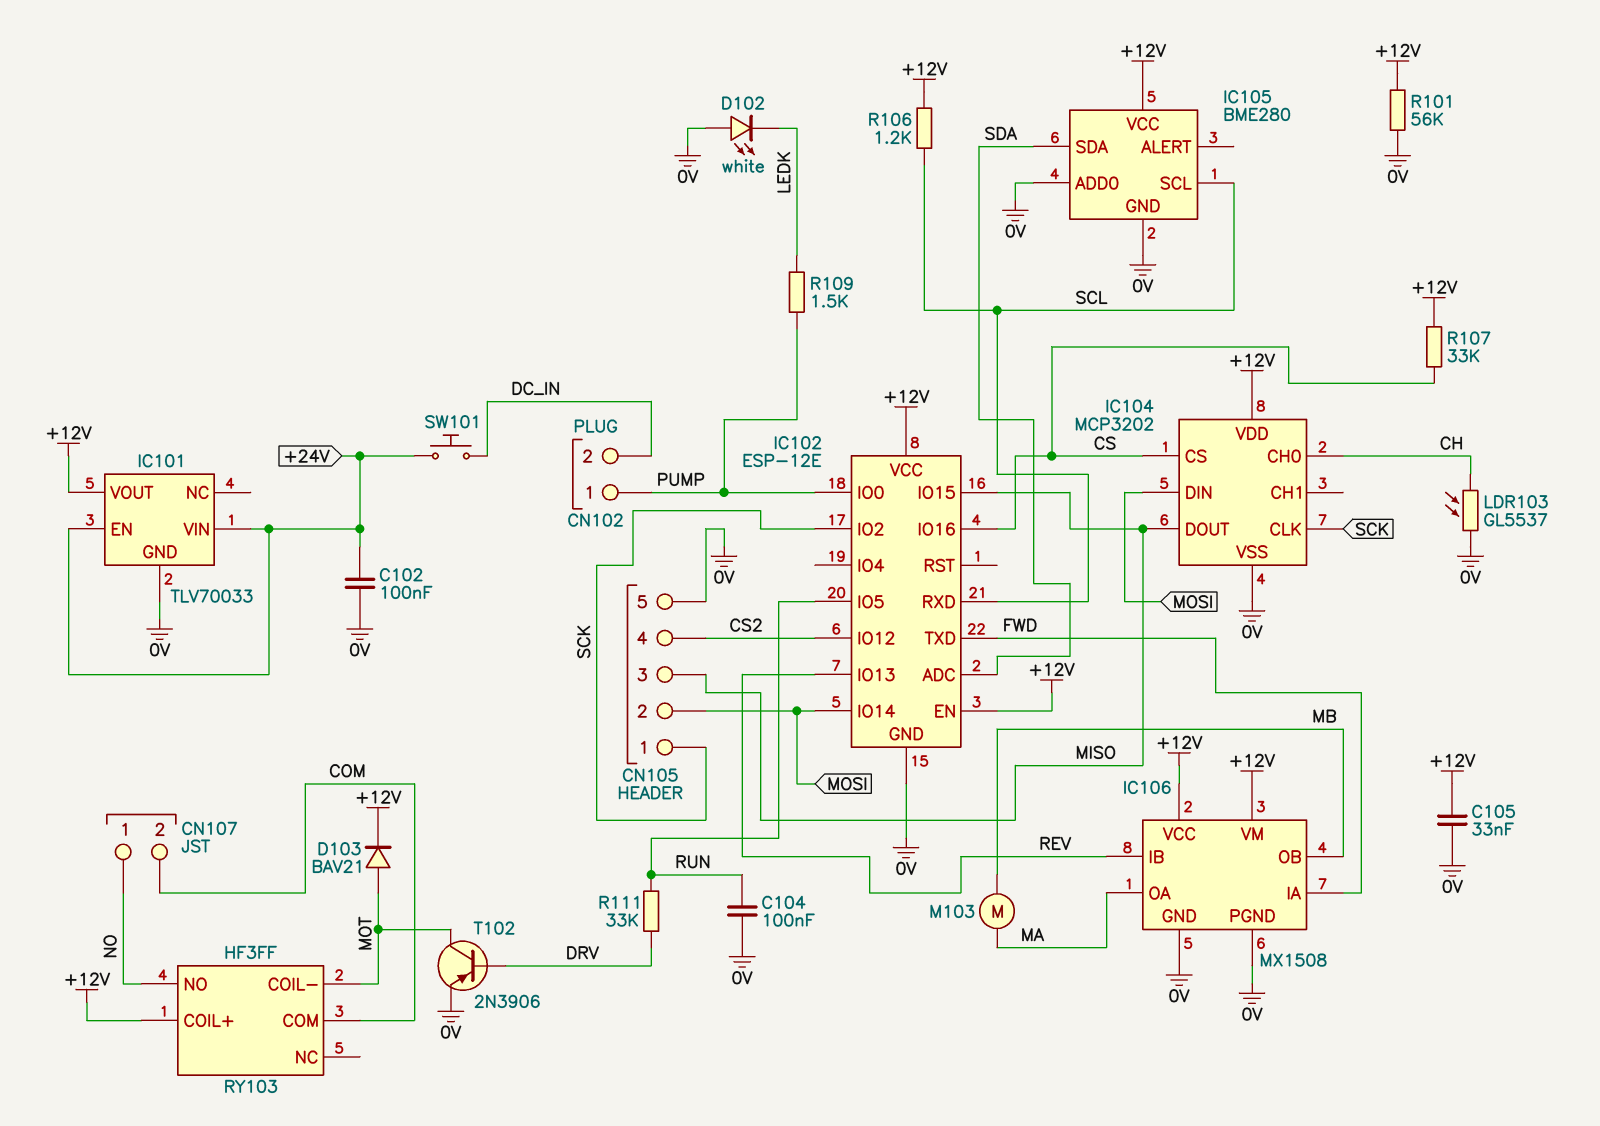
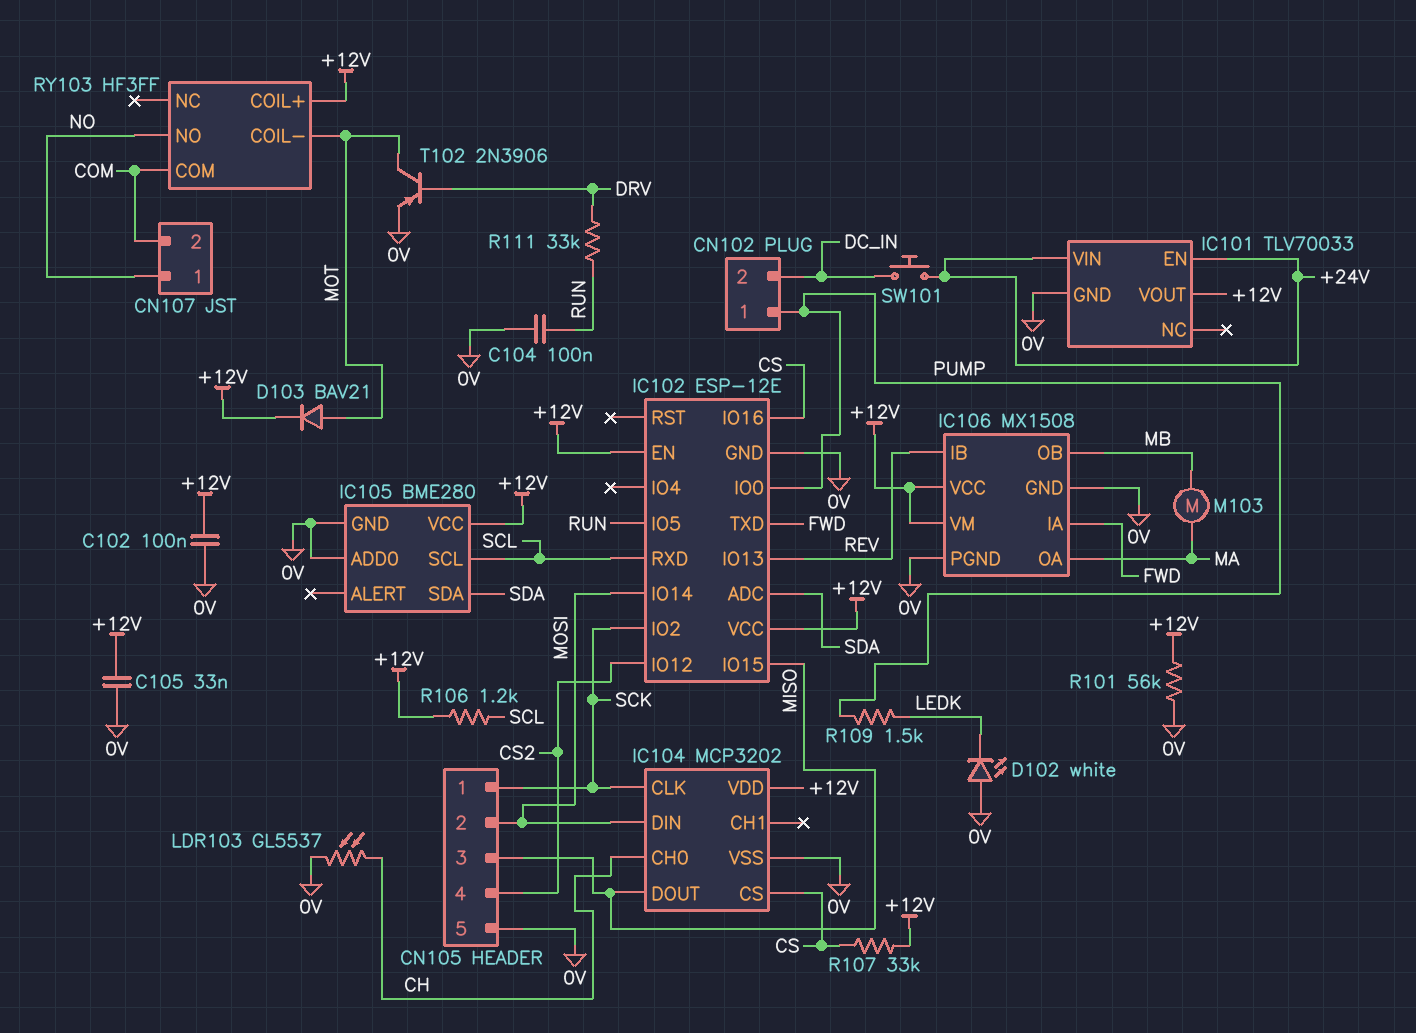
C102: 100nF (+24V, 0V) -> 100nF (+12V, 0V)

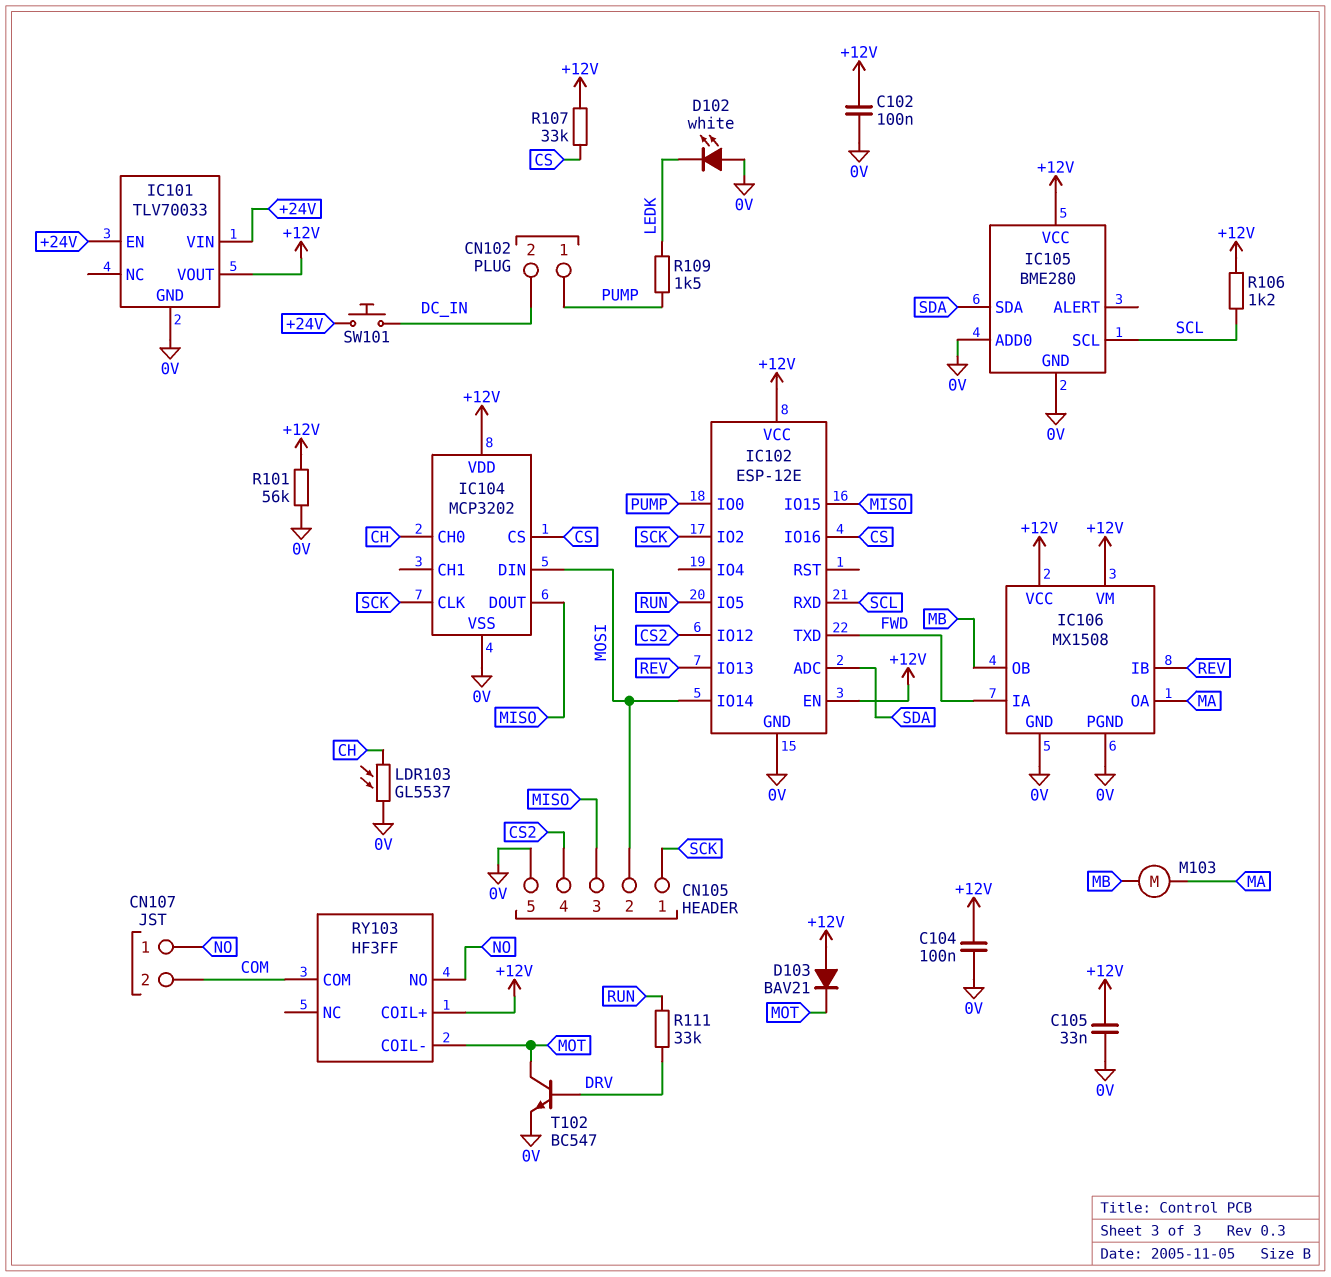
C104: 100nF (0V, RUN) -> 100nF (+12V, 0V)
D103: diode BAV21 (A MOT, K +12V) -> diode BAV21 (A +12V, K MOT)
T102: PNP 2N3906 (B DRV, C MOT, E 0V) -> NPN BC547 (B DRV, C MOT, E 0V)

